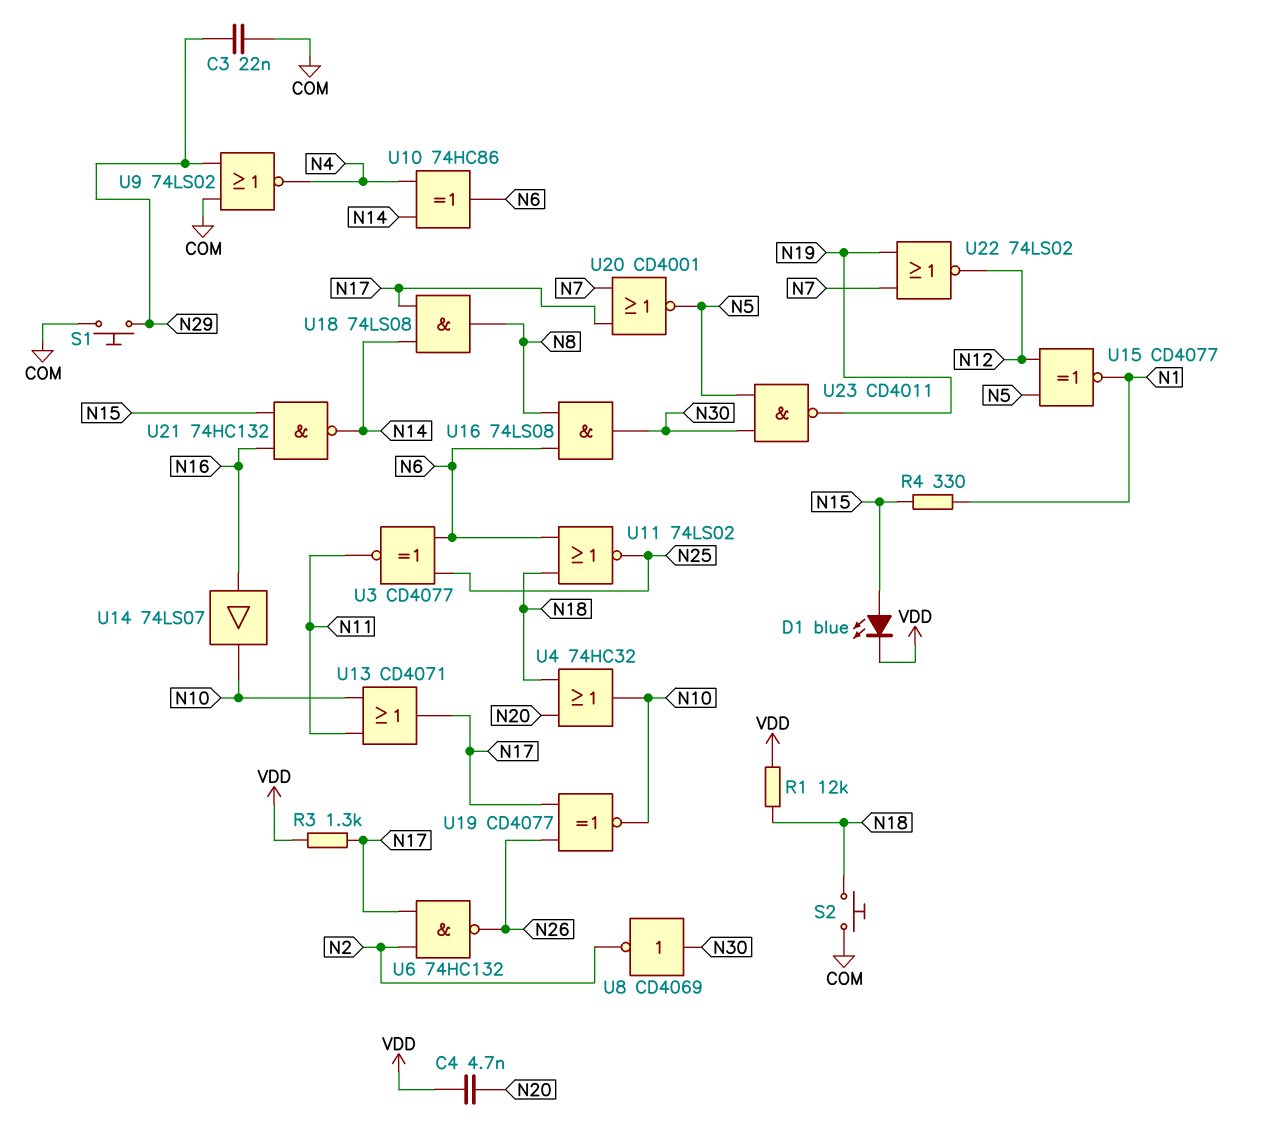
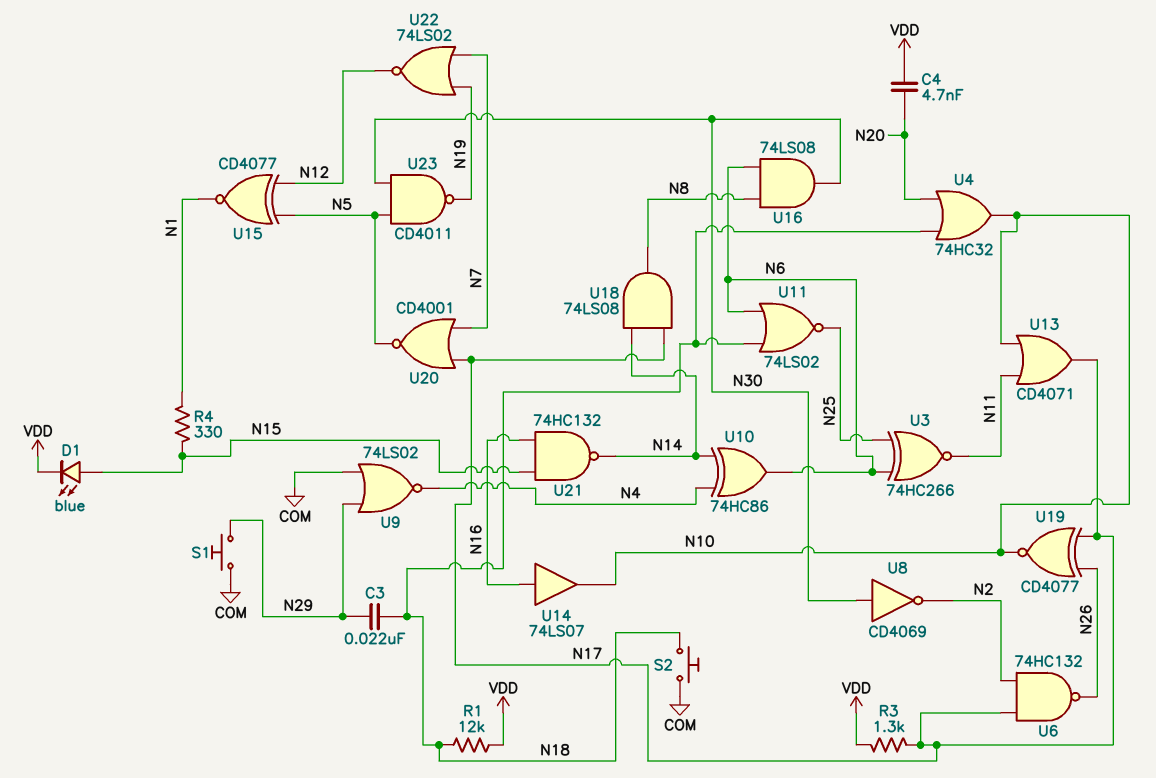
C3: 22nF (COM, N29) -> 22nF (N18, N29)
U3: XNOR CD4077 (in N6, in N25, out N11) -> XNOR 74HC266 (in N6, in N25, out N11)

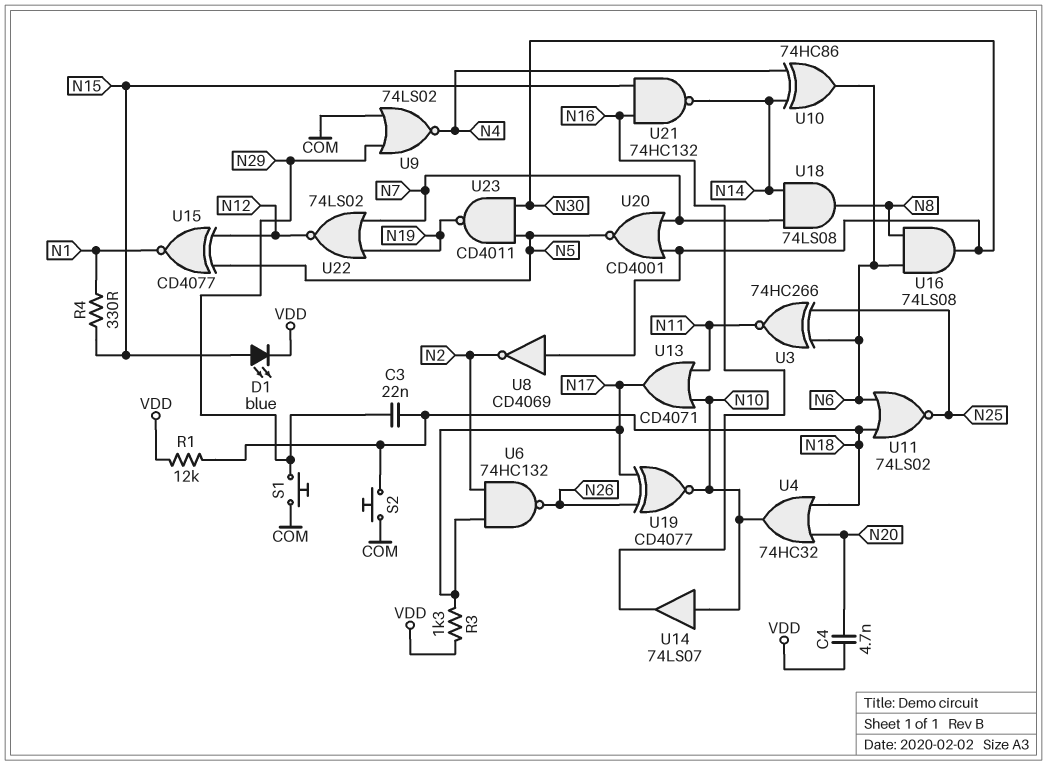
U14: buffer 74LS07 (in N16, out N10) -> buffer 74LS07 (in N10, out N16)
U18: AND 74LS08 (in N14, in N17, out N8) -> AND 74LS08 (in N7, in N14, out N8)
U20: NOR CD4001 (in N7, in N17, out N5) -> NOR CD4001 (in N7, in N30, out N5)

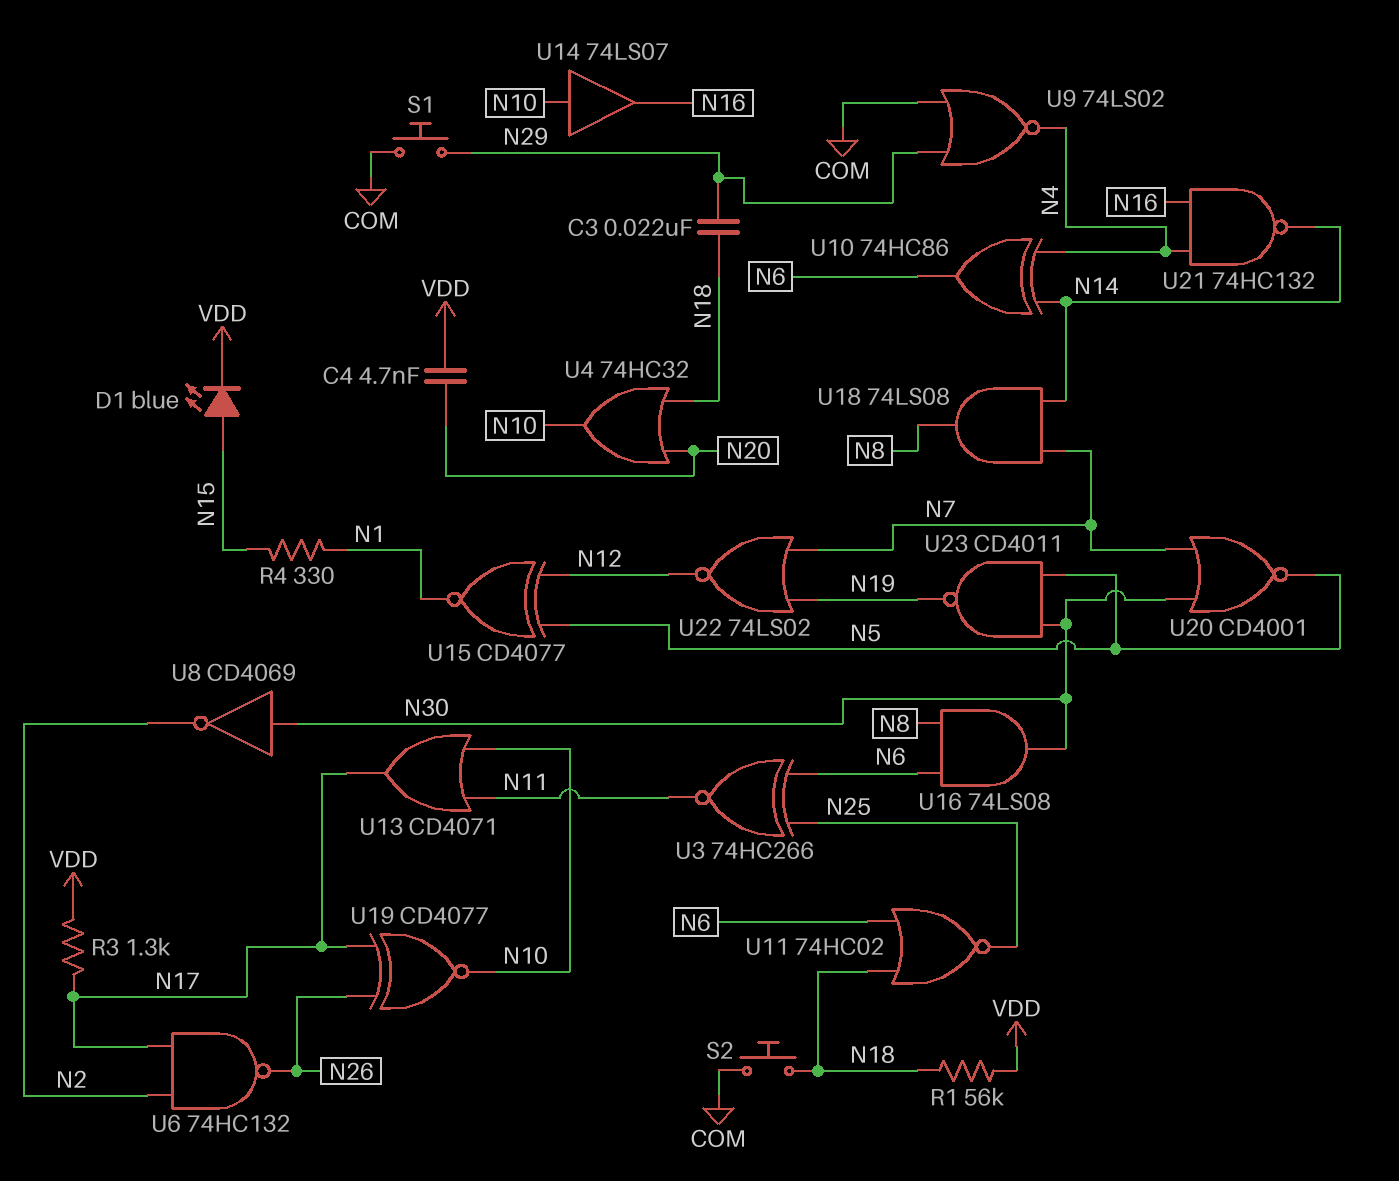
R1: 12k (N18, VDD) -> 56k (N18, VDD)
U11: NOR 74LS02 (in N6, in N18, out N25) -> NOR 74HC02 (in N6, in N18, out N25)
U21: NAND 74HC132 (in N15, in N16, out N14) -> NAND 74HC132 (in N4, in N16, out N14)

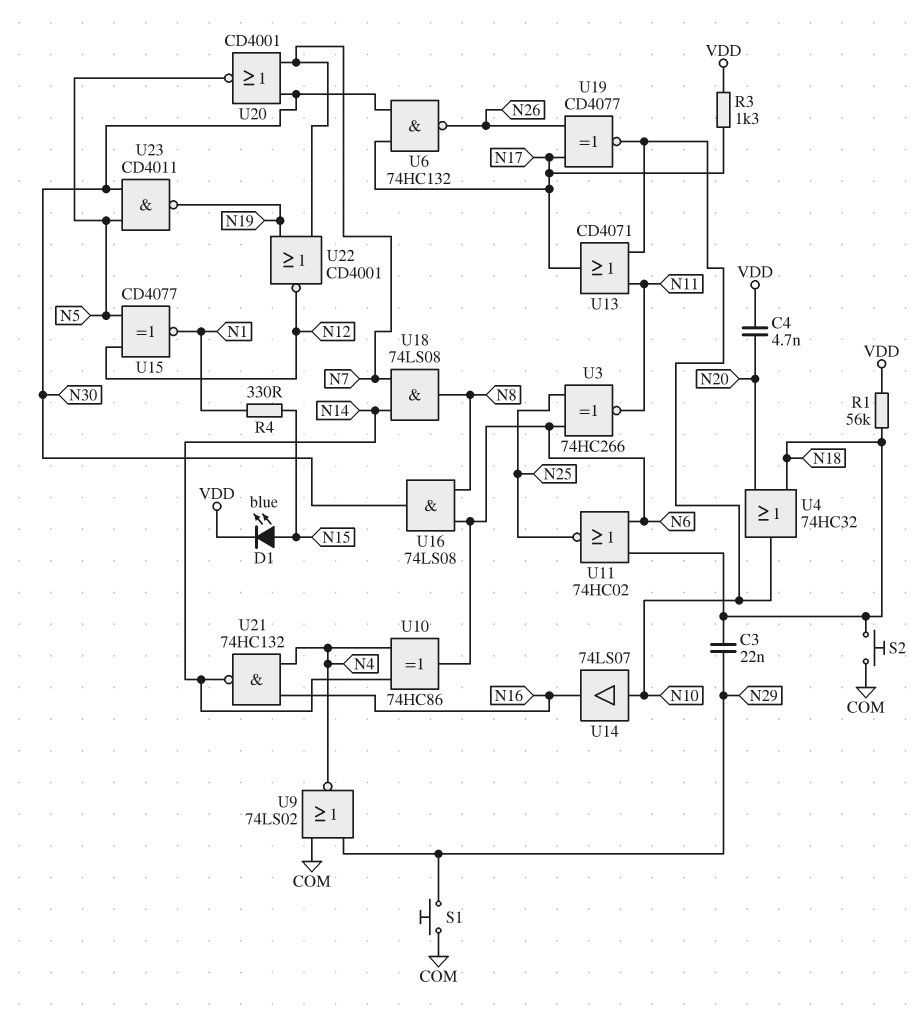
U6: NAND 74HC132 (in N2, in N17, out N26) -> NAND 74HC132 (in N17, in N30, out N26)
U8: NOT CD4069 (in N30, out N2) -> none
U22: NOR 74LS02 (in N7, in N19, out N12) -> NOR CD4001 (in N7, in N19, out N12)

